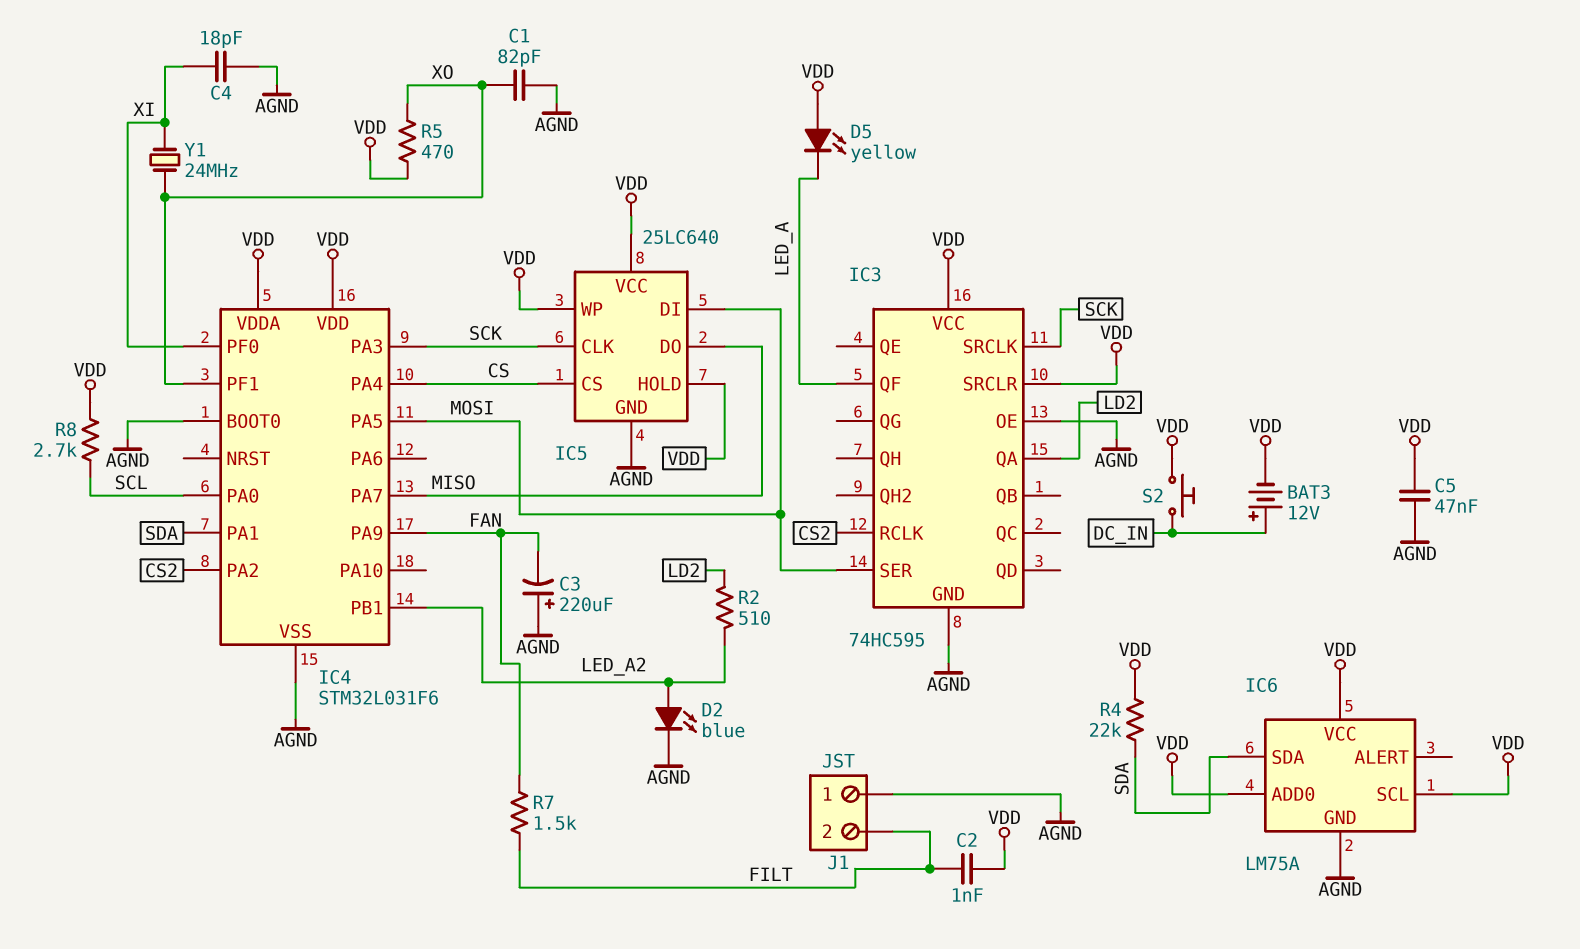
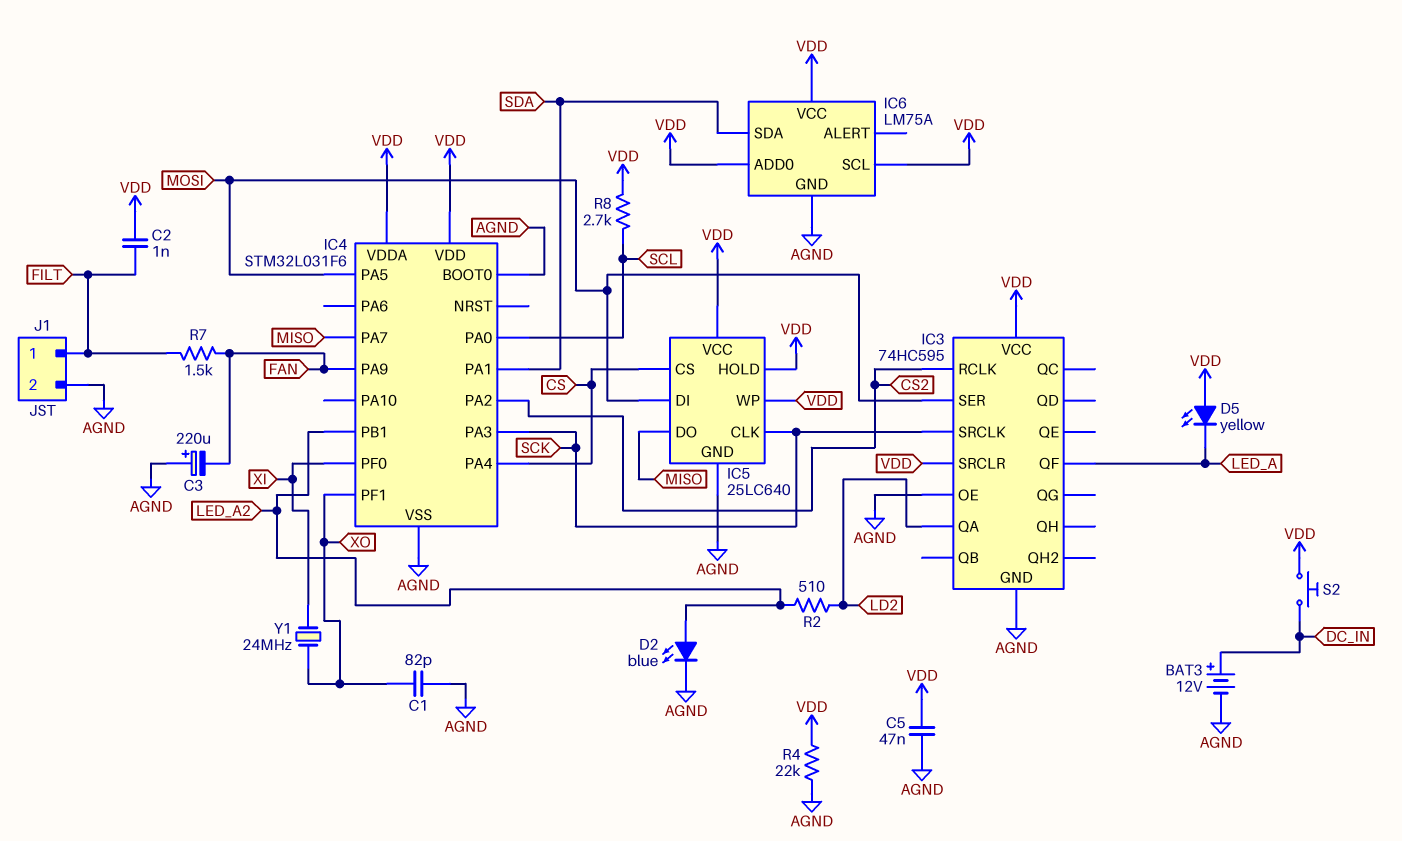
BAT3: 12V (plus DC_IN, minus VDD) -> 12V (plus DC_IN, minus AGND)
C4: 18pF (AGND, XI) -> none
J1 pin 1: AGND -> FILT
J1 pin 2: FILT -> AGND
R4: 22k (SDA, VDD) -> 22k (AGND, VDD)
R5: 470 (VDD, XO) -> none

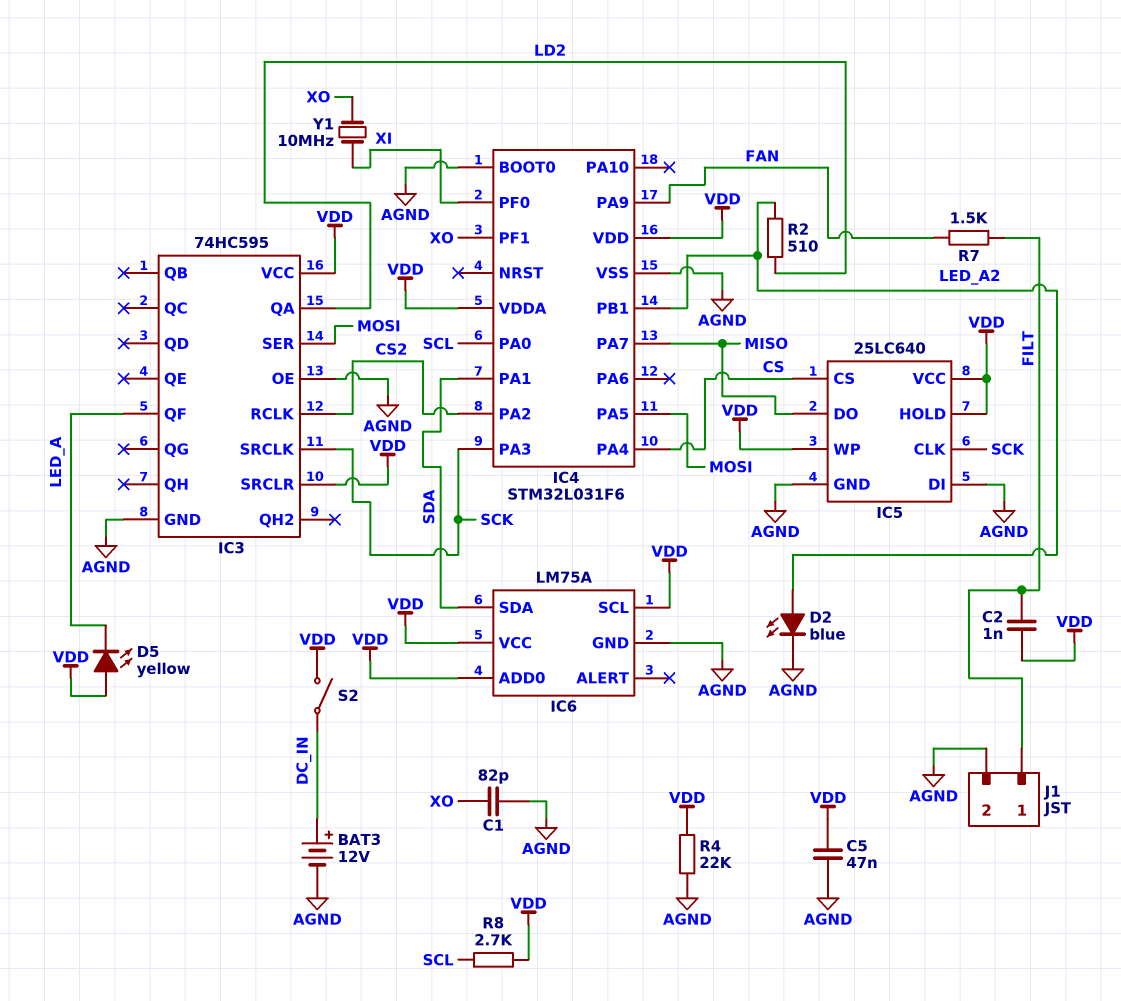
C3: 220uF (plus AGND, minus FAN) -> none
IC5 pin DI: MOSI -> AGND
S2: button (DC_IN, VDD) -> switch (DC_IN, VDD)
Y1: 24MHz (XI, XO) -> 10MHz (XI, XO)

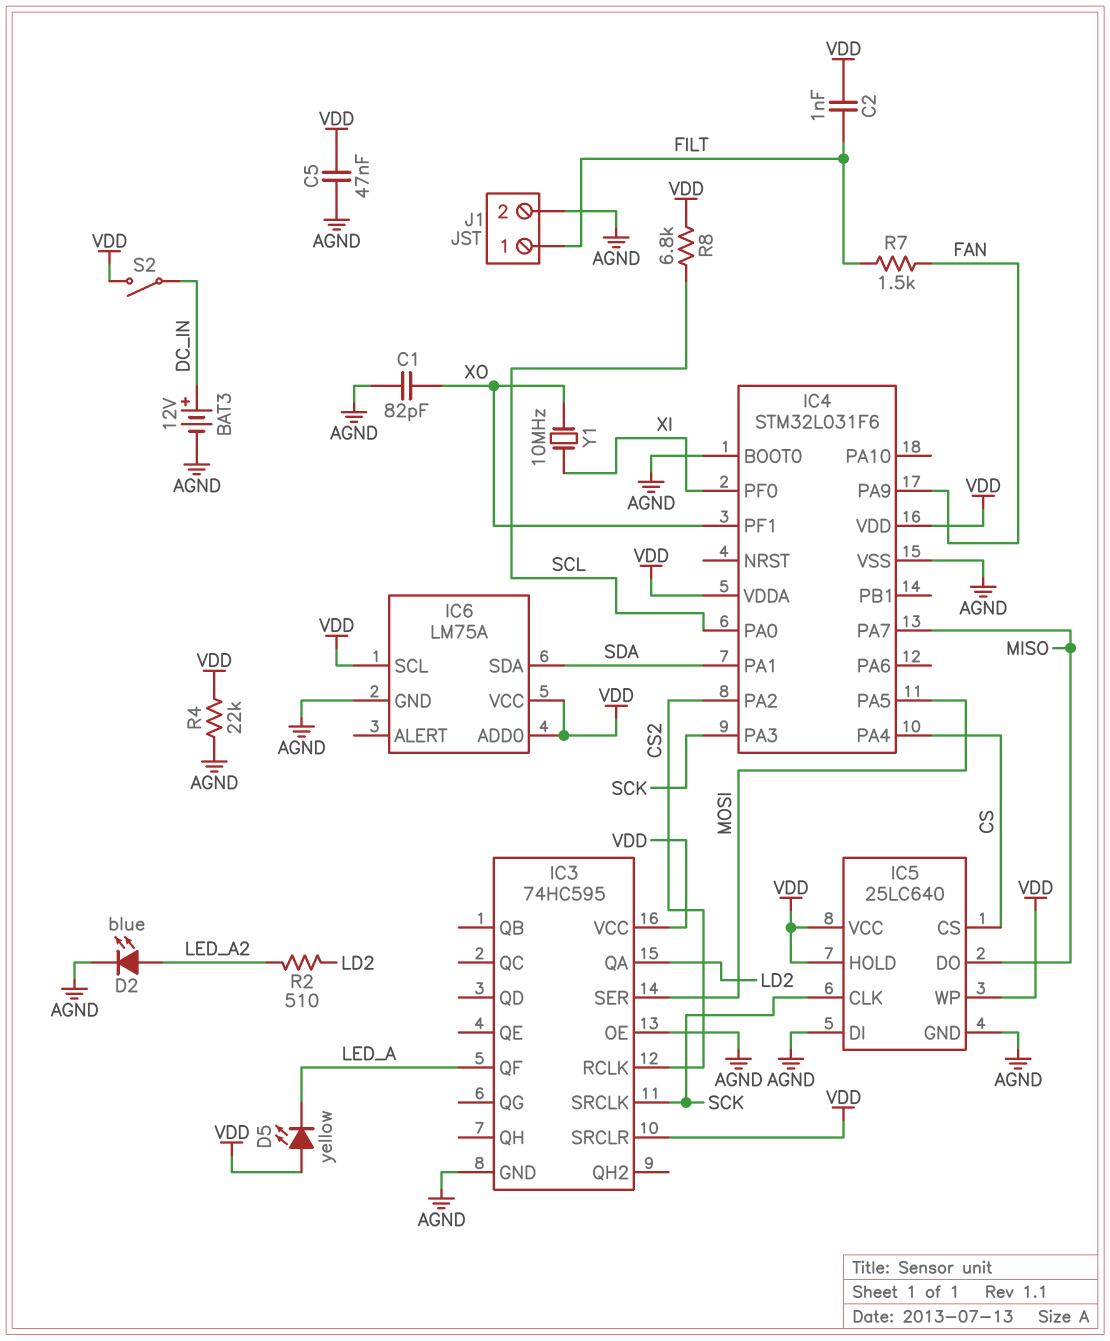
IC4 pin PB1: LED_A2 -> none
R8: 2.7k (SCL, VDD) -> 6.8k (SCL, VDD)

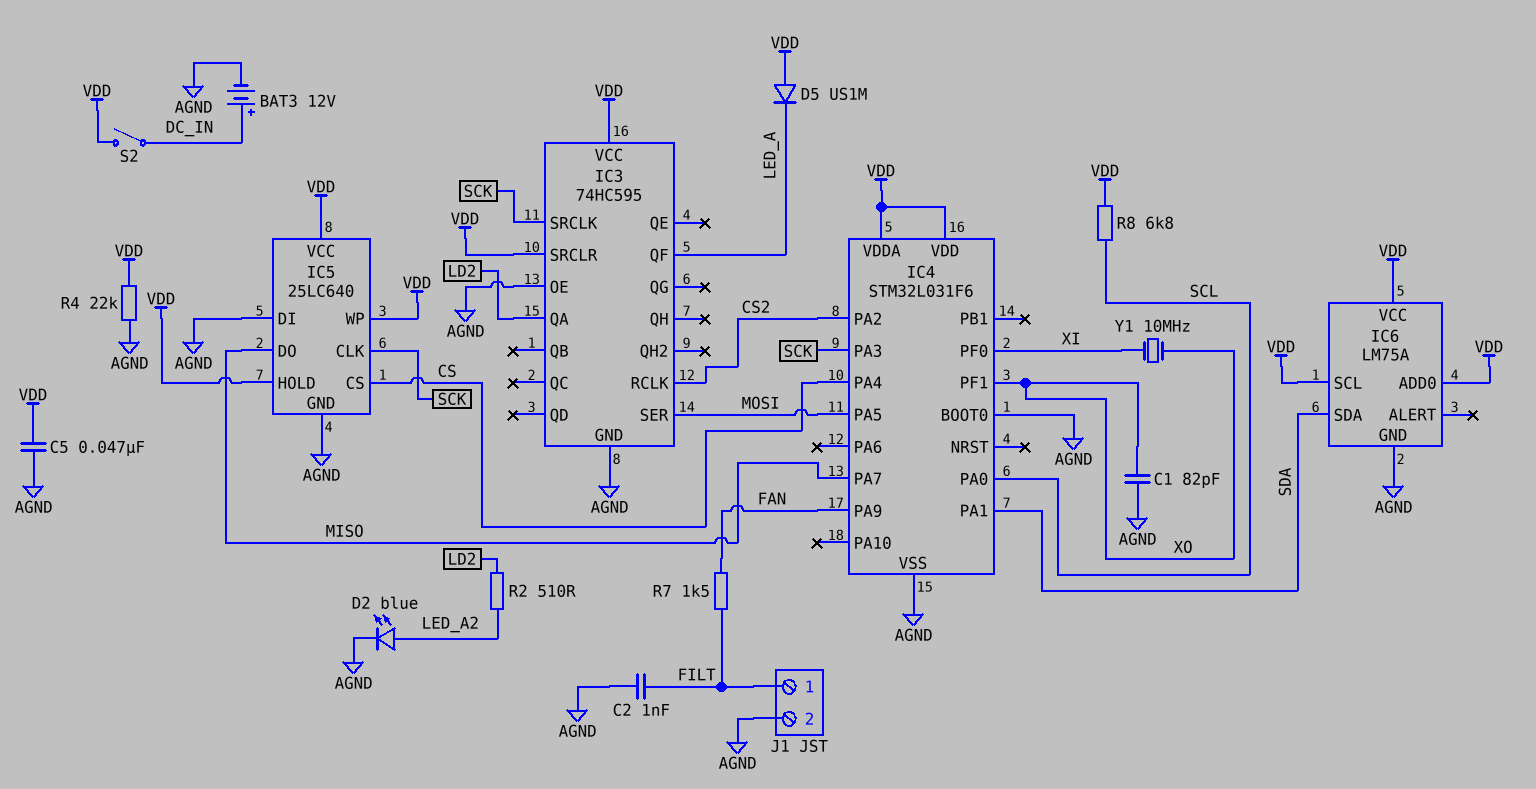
C2: 1nF (FILT, VDD) -> 1nF (AGND, FILT)
D5: LED yellow (A VDD, K LED_A) -> diode US1M (A VDD, K LED_A)

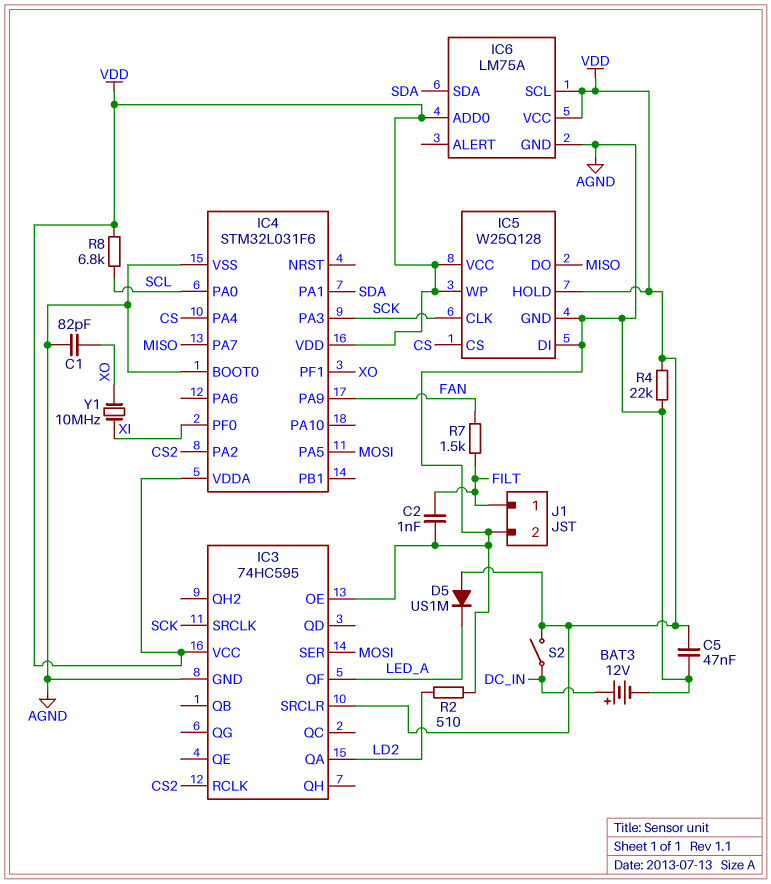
D2: LED blue (A LED_A2, K AGND) -> none
IC5: 25LC640 -> W25Q128
R2: 510 (LD2, LED_A2) -> 510 (AGND, LD2)

